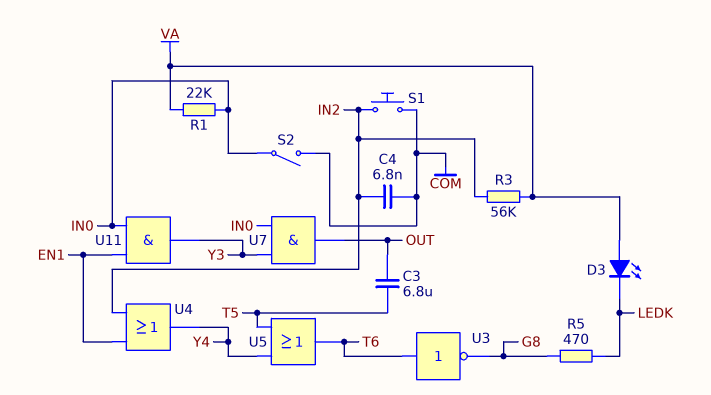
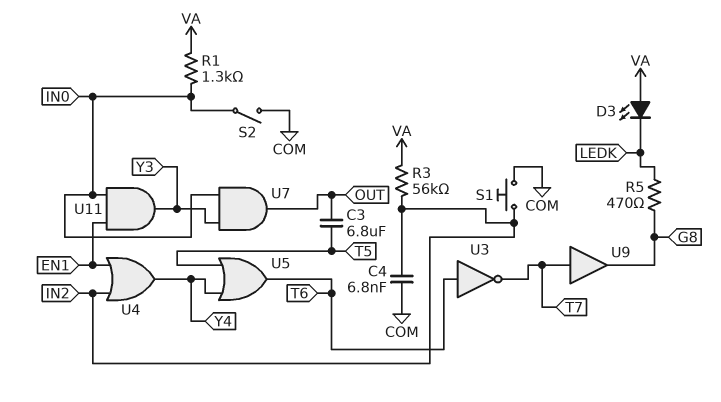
R1: 22k (IN0, VA) -> 1.3k (IN0, VA)
U3: NOT (in T6, out G8) -> NOT (in T6, out T7)
U9: none -> buffer (in T7, out G8)

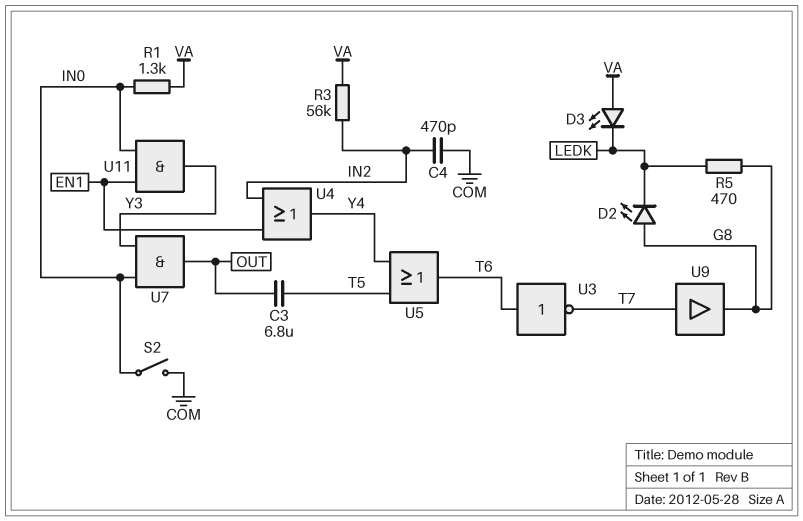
C4: 6.8nF (COM, IN2) -> 470pF (COM, IN2)
D2: none -> LED (A G8, K LEDK)
S1: button (COM, IN2) -> none

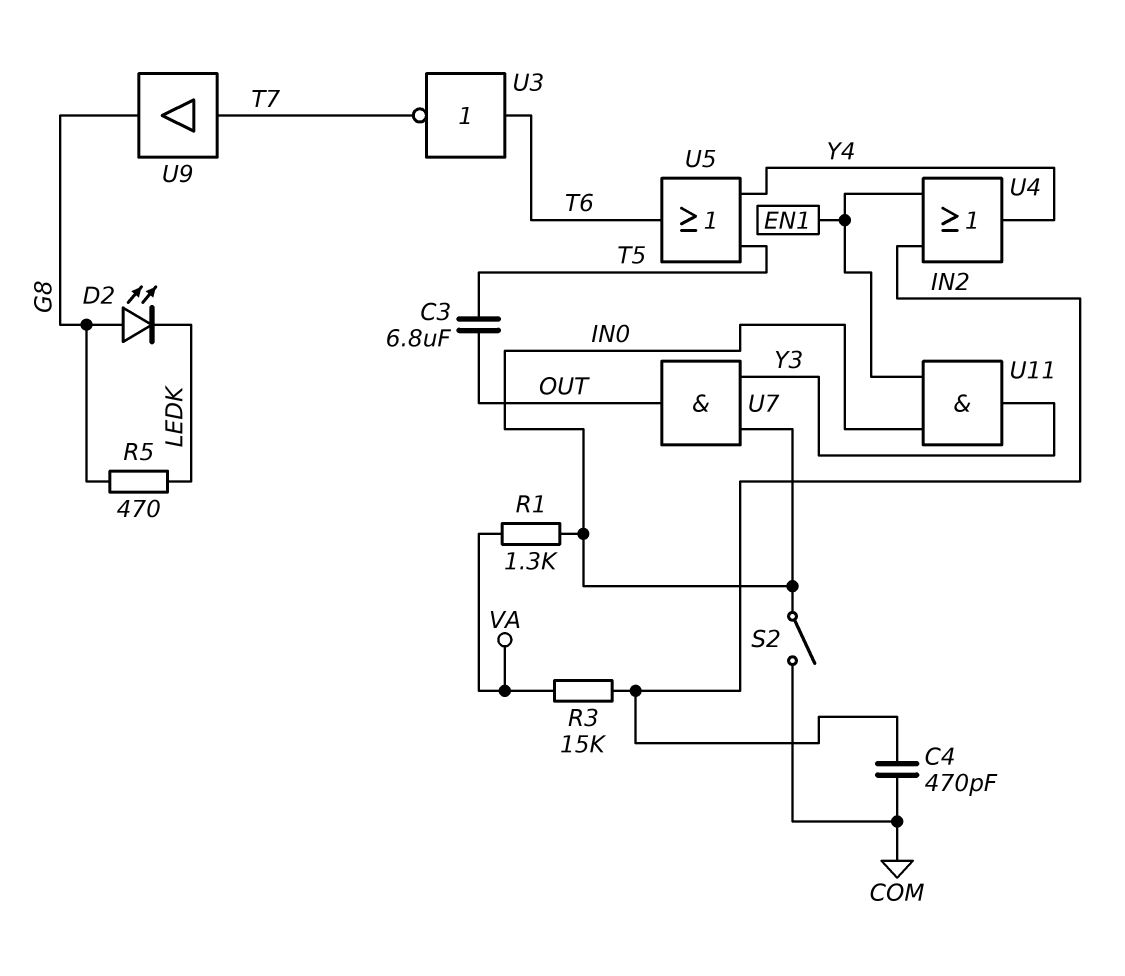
D3: LED (A VA, K LEDK) -> none
R3: 56k (IN2, VA) -> 15k (IN2, VA)

